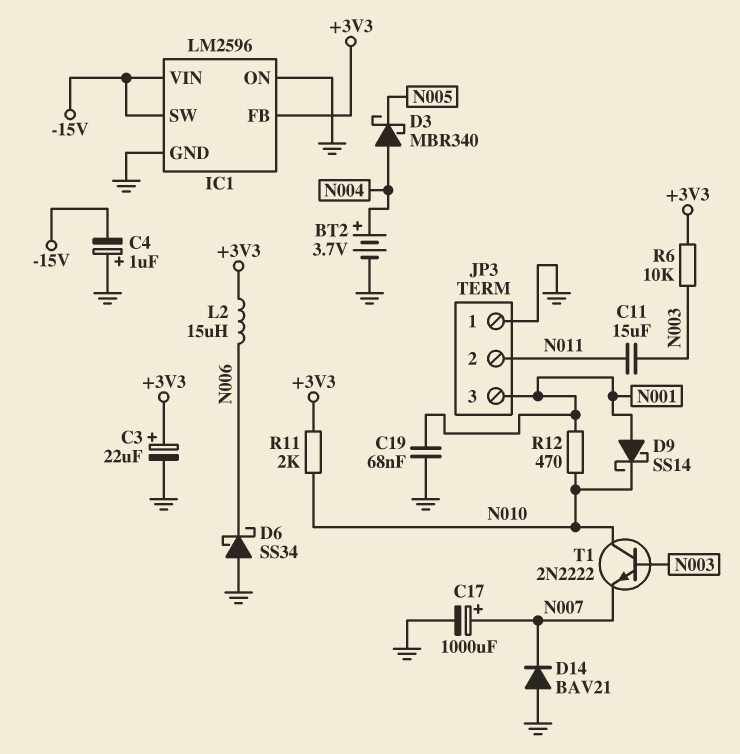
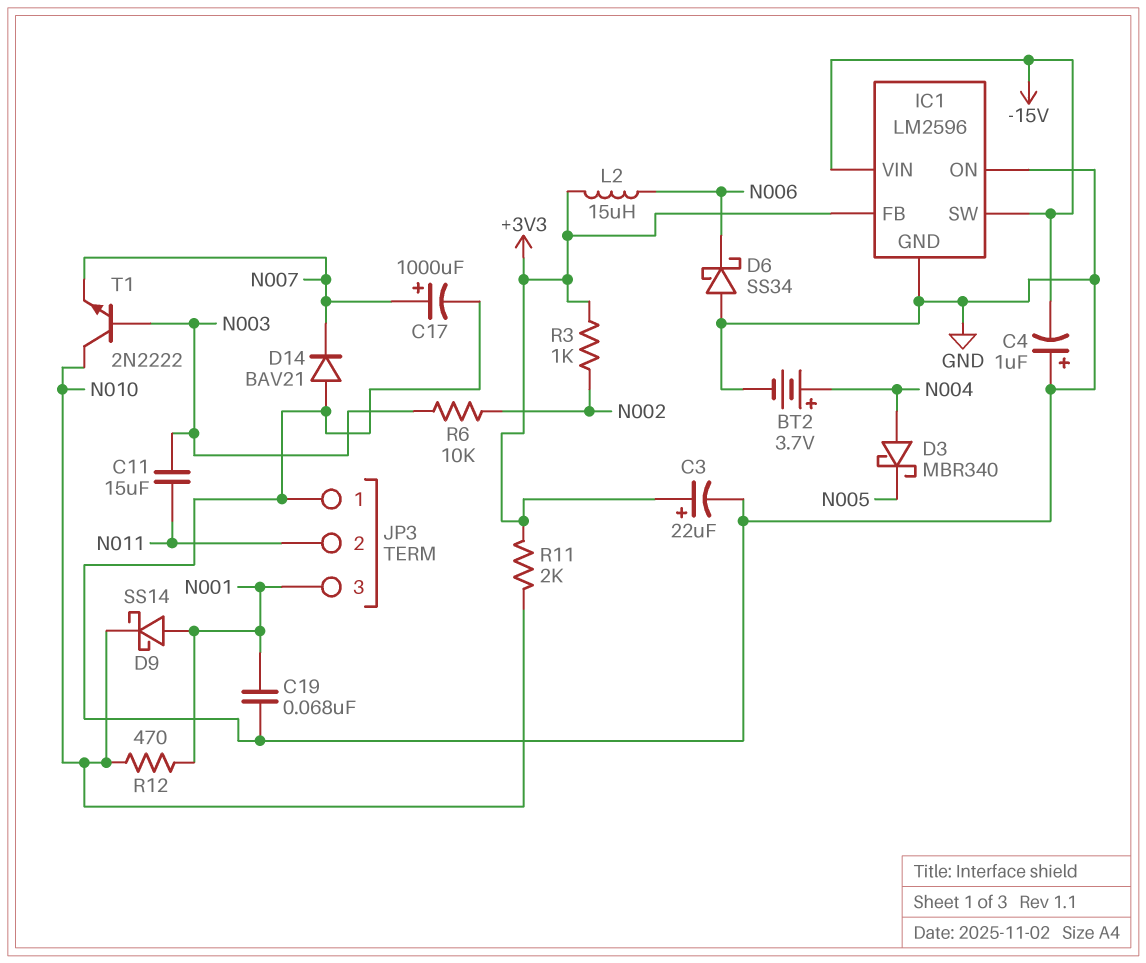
R3: none -> 1k (+3V3, N002)
R6: 10k (+3V3, N003) -> 10k (N002, N003)

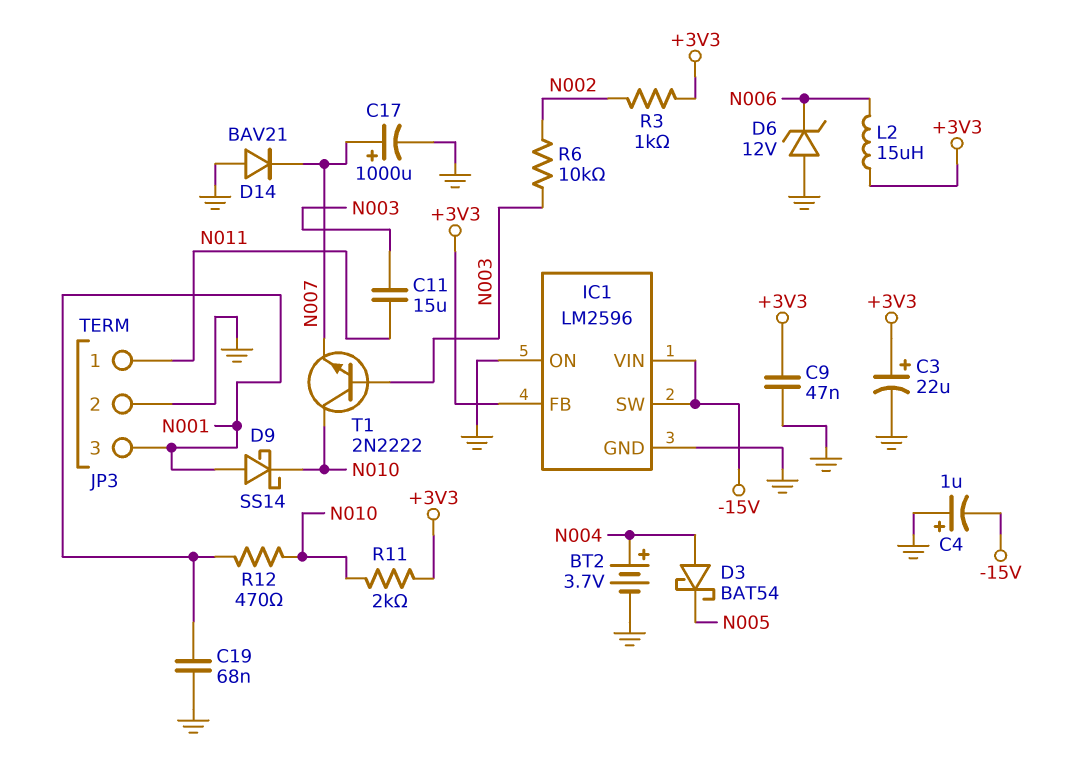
C9: none -> 47nF (+3V3, GND)
D3: schottky MBR340 (A N004, K N005) -> schottky BAT54 (A N004, K N005)
D6: schottky SS34 (A GND, K N006) -> zener 12V (A GND, K N006)
JP3 pin 1: GND -> N011
JP3 pin 2: N011 -> GND

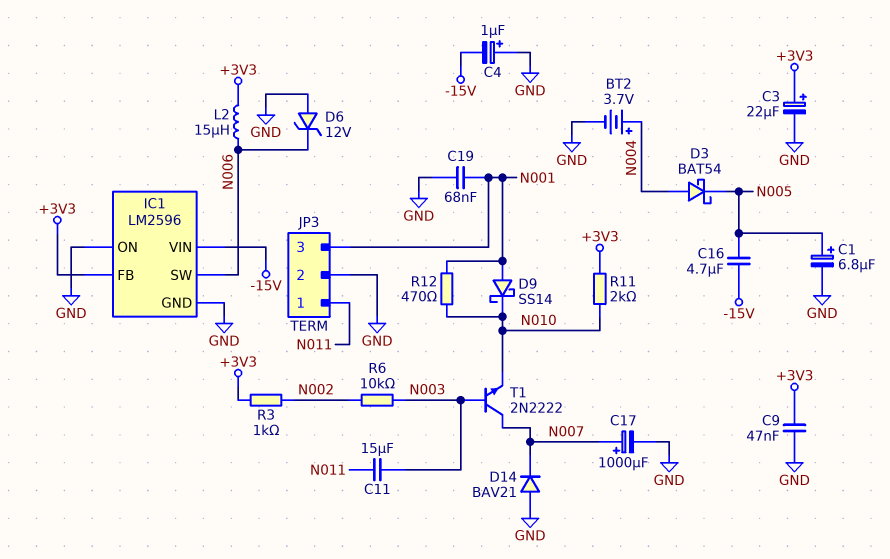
C1: none -> 6.8uF (plus N005, minus GND)
C16: none -> 4.7uF (-15V, N005)
IC1 pin SW: -15V -> N006
T1: NPN 2N2222 (B N003, C N010, E N007) -> NPN 2N2222 (B N003, C N007, E N010)

